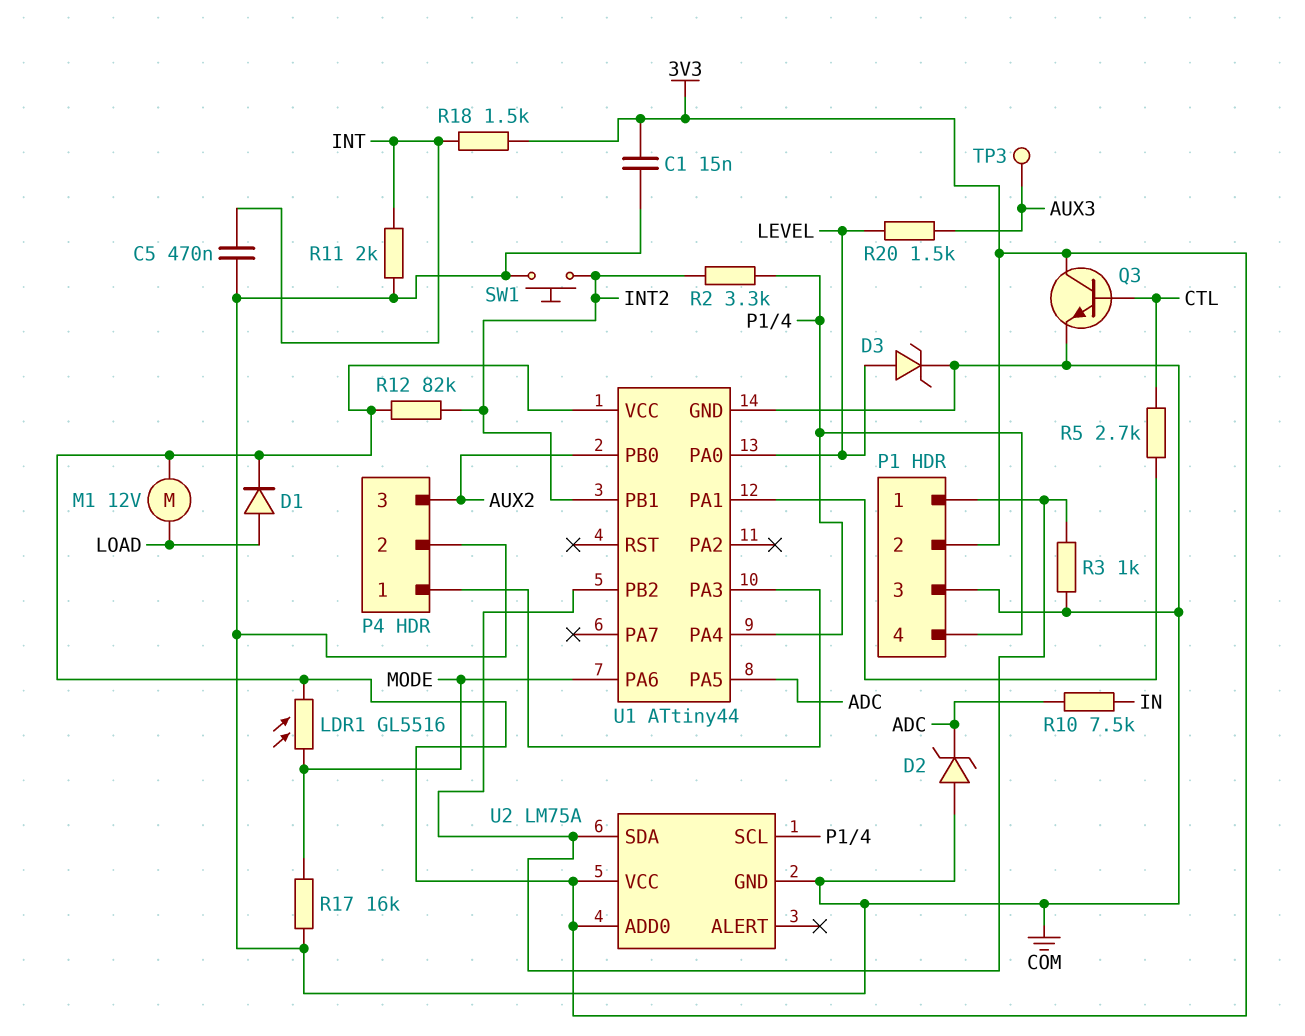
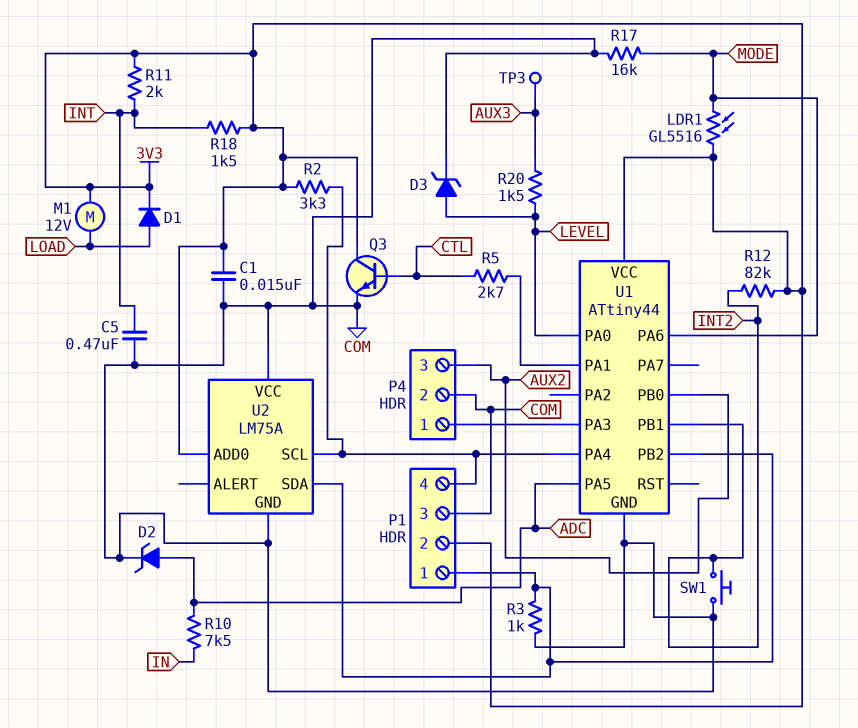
D2: zener (A COM, K ADC) -> zener (A ADC, K COM)
R2: 3.3k (INT2, P1/4) -> 3.3k (3V3, P1/4)
R11: 2k (COM, INT) -> 2k (3V3, INT)
U2 pin VCC: 3V3 -> COM

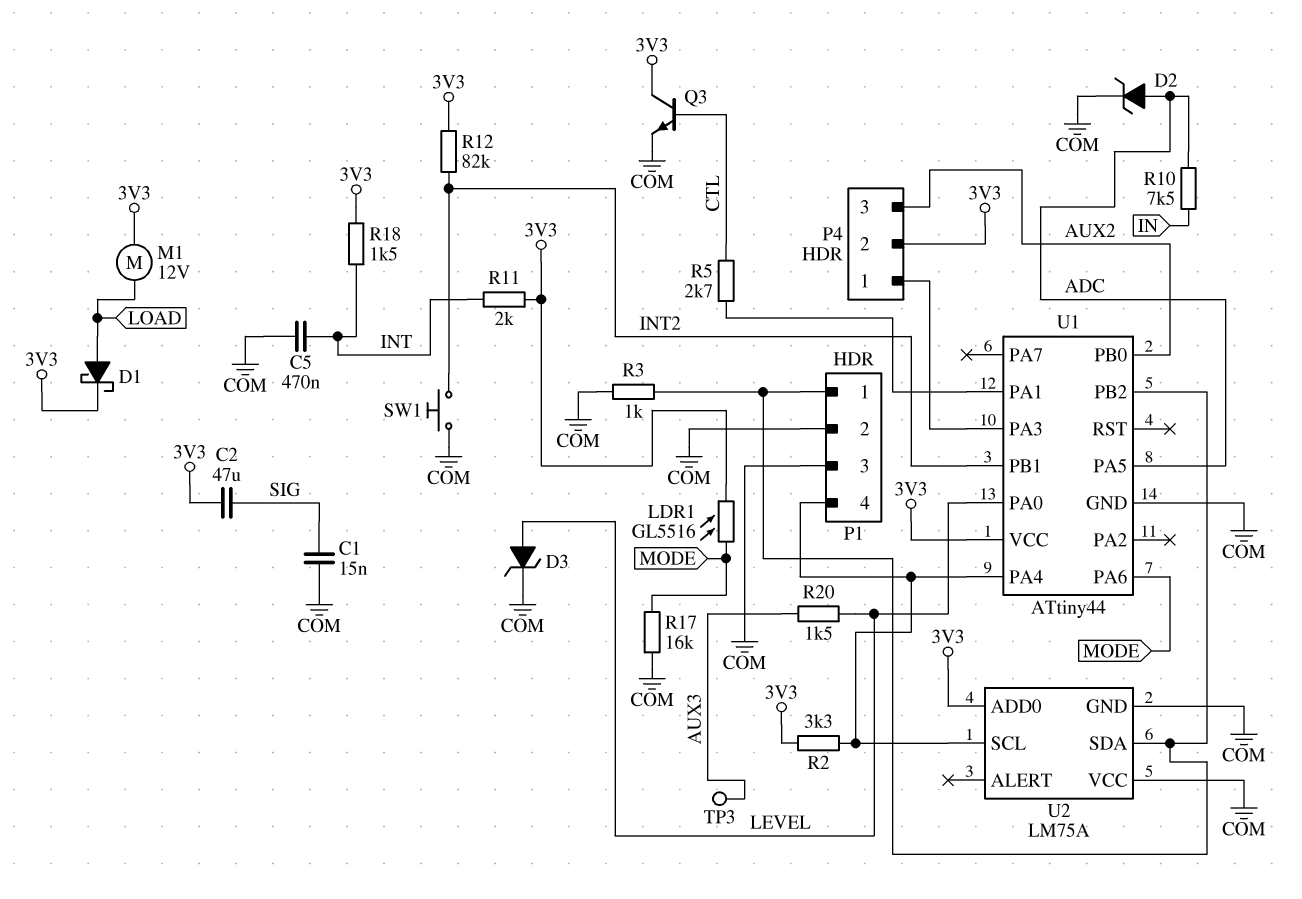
C1: 15nF (3V3, COM) -> 15nF (COM, SIG)
C2: none -> 47uF (3V3, SIG)
D1: diode (A LOAD, K 3V3) -> schottky (A LOAD, K 3V3)
P1 pin 2: 3V3 -> COM
P4 pin 2: COM -> 3V3

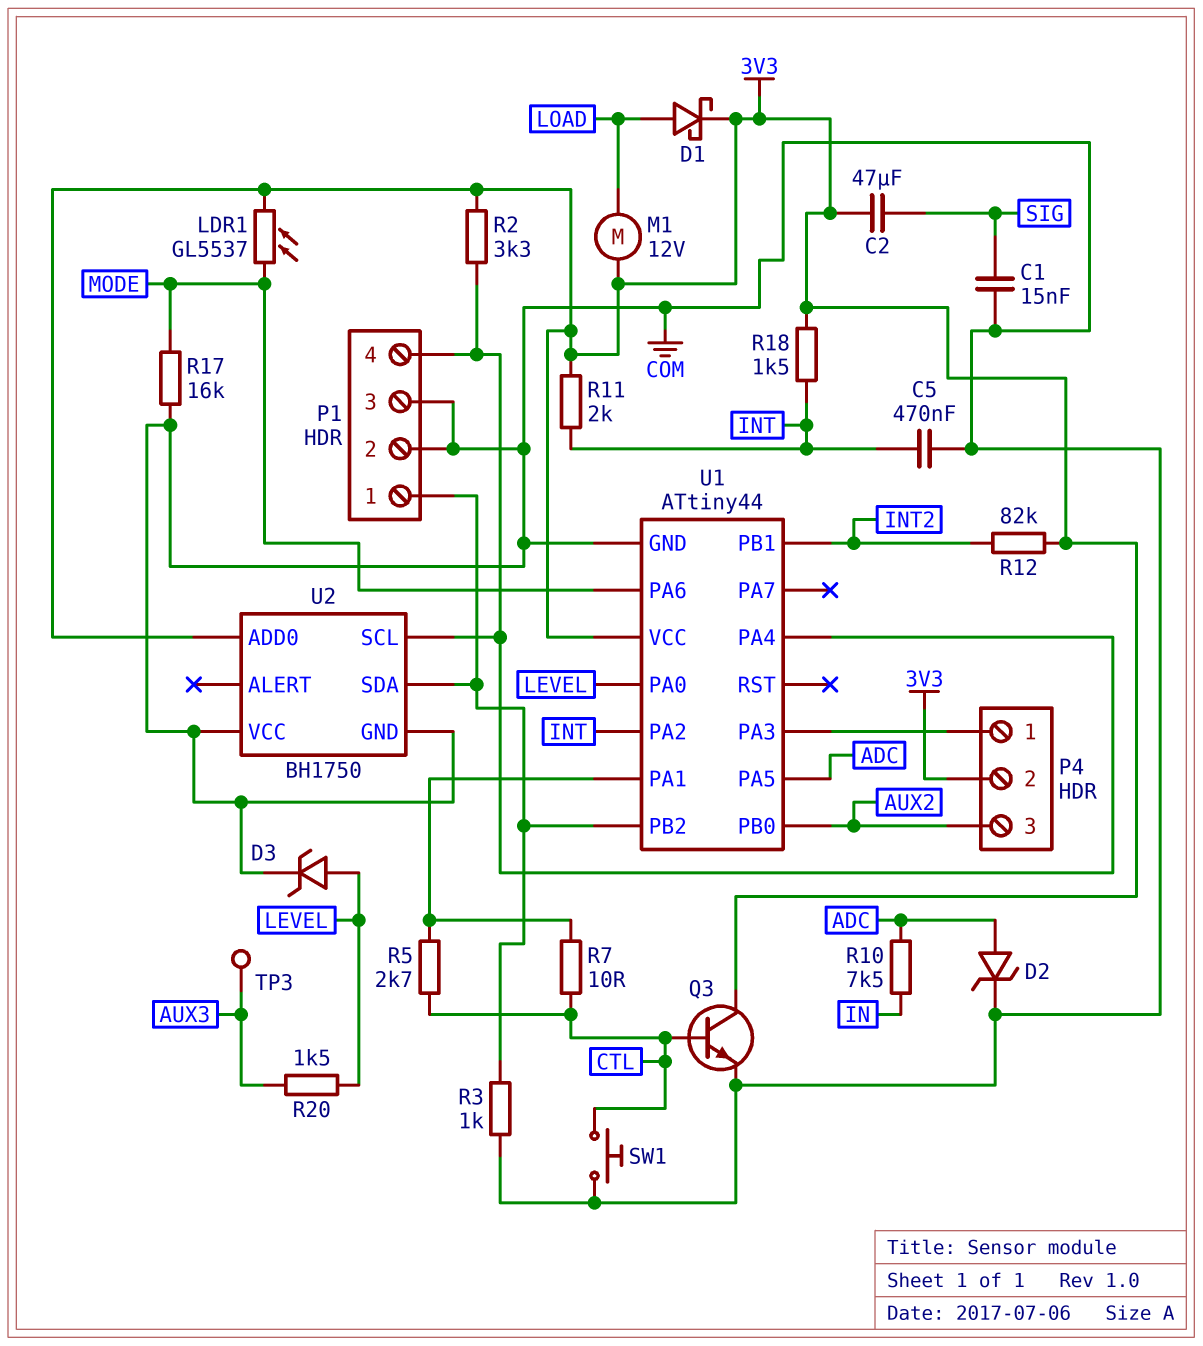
LDR1: GL5516 (3V3, MODE) -> GL5537 (3V3, MODE)
R7: none -> 10 (CTL, U1/PA1)
SW1: button (COM, INT2) -> button (COM, CTL)
U1 pin PA2: none -> INT
U2: LM75A -> BH1750

